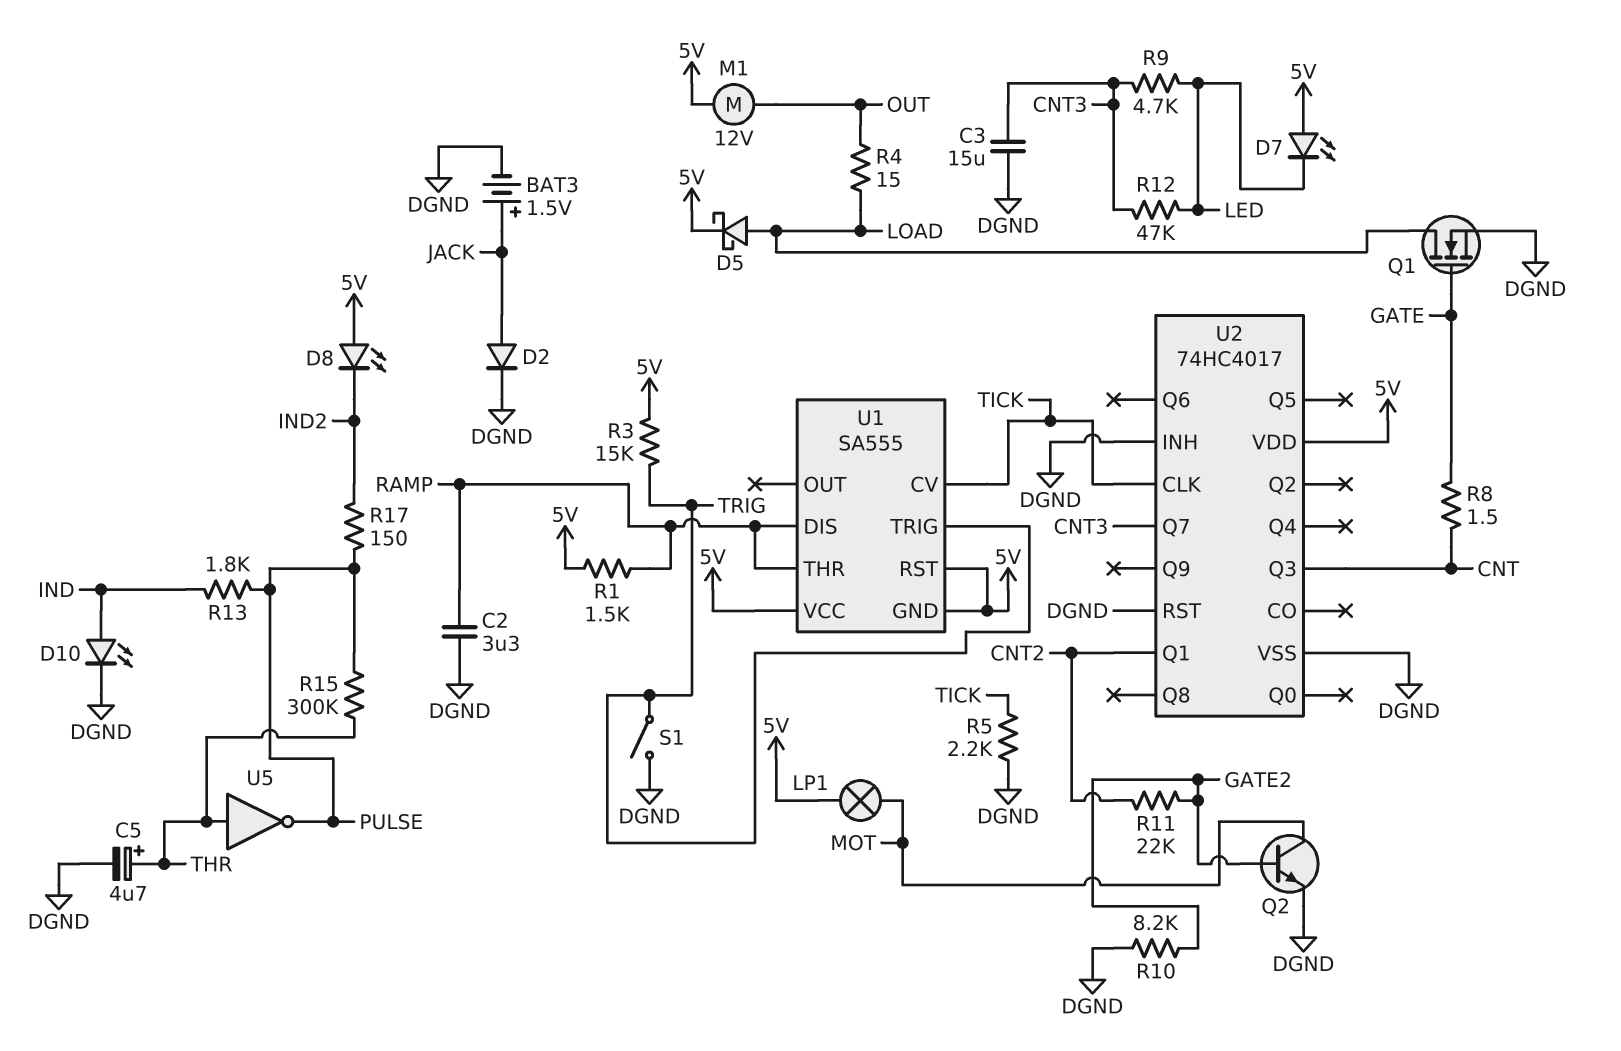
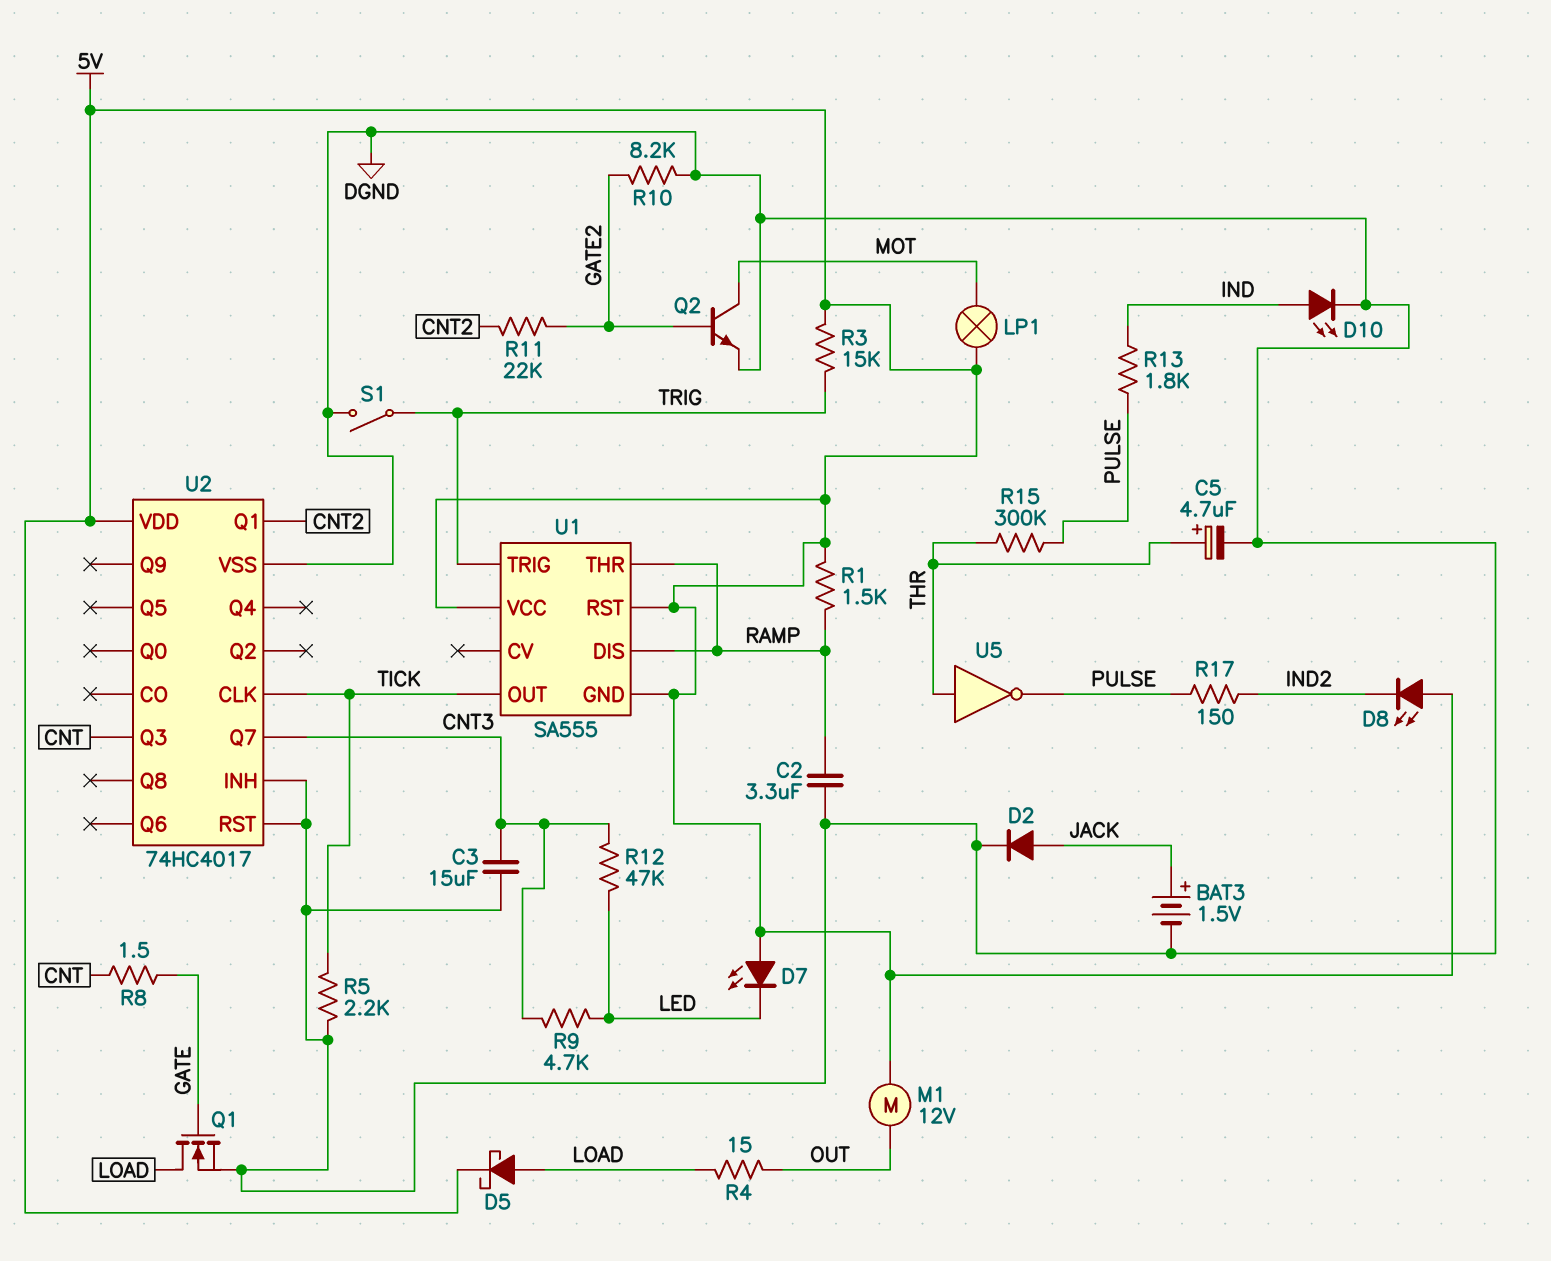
U1 pin CV: TICK -> none
U1 pin OUT: none -> TICK

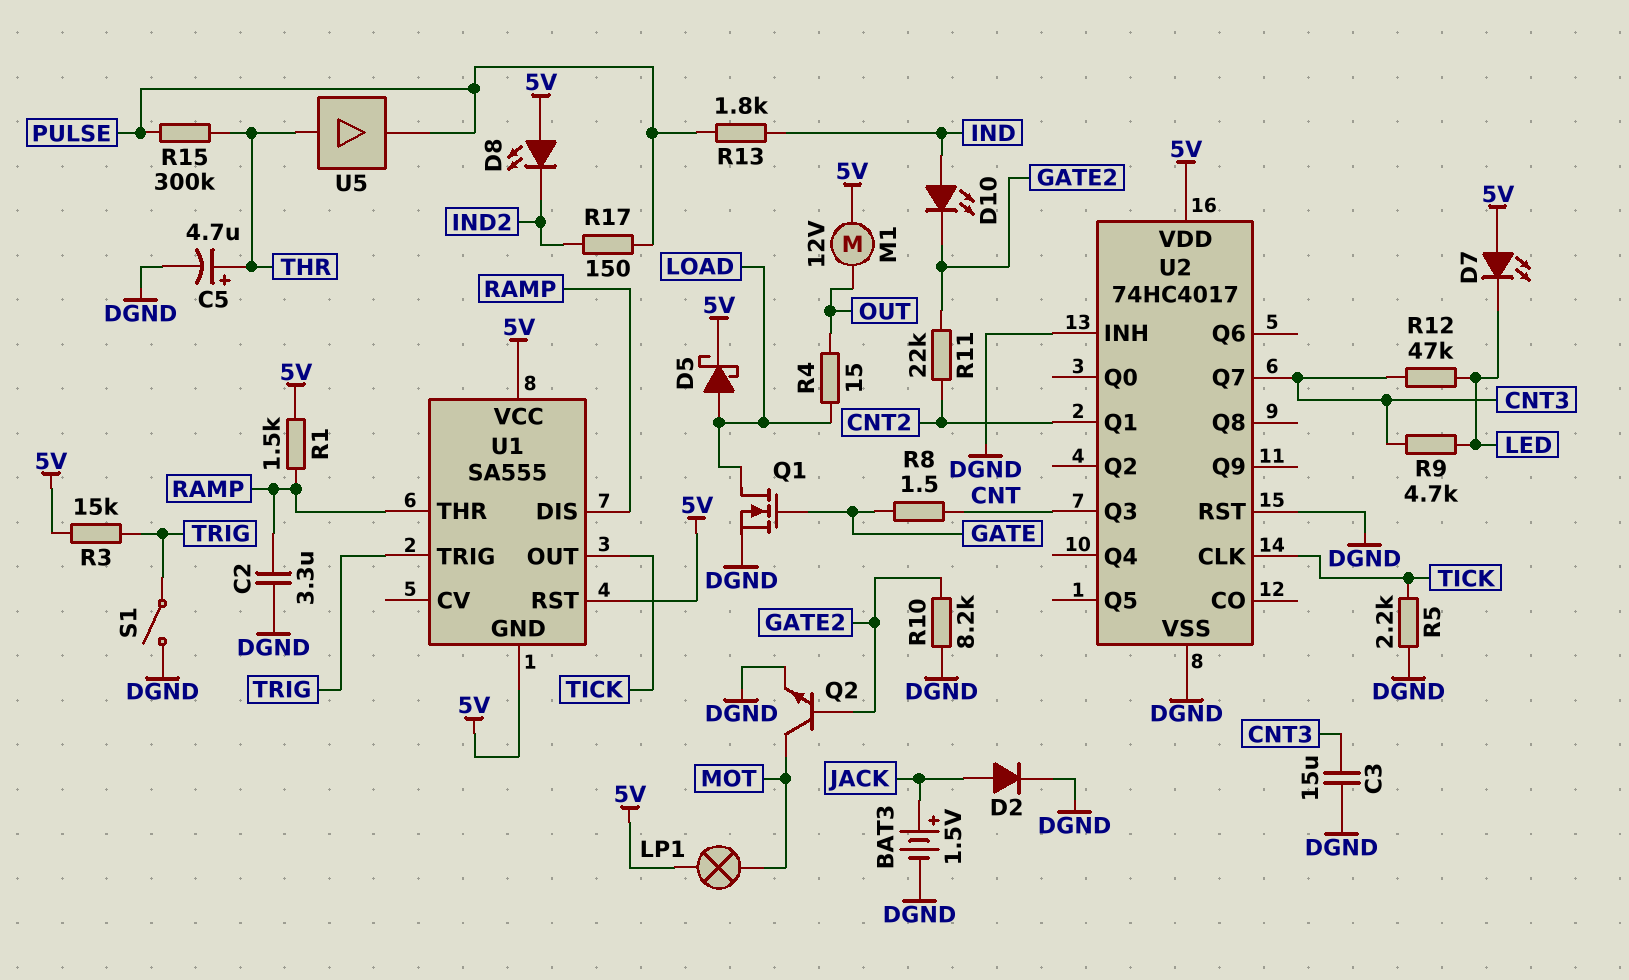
D10: LED (A IND, K DGND) -> LED (A IND, K GATE2)
U5: NOT (in THR, out PULSE) -> buffer (in THR, out PULSE)

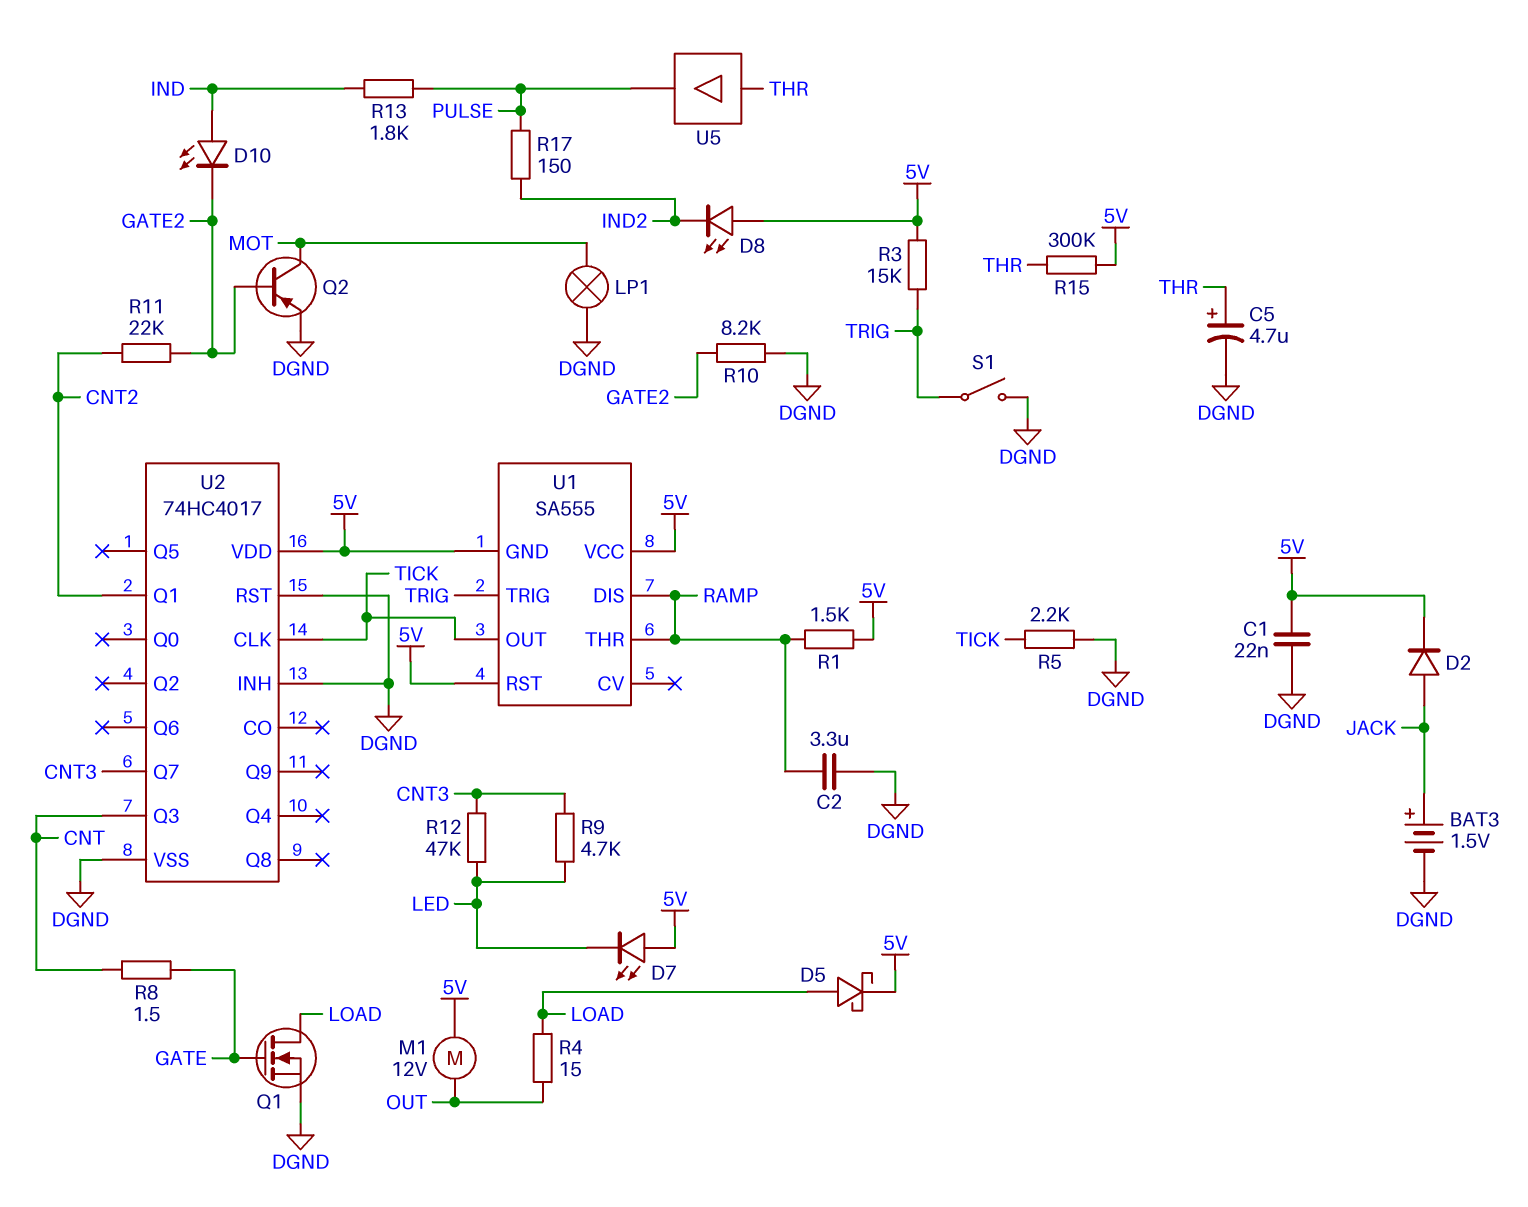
C1: none -> 22nF (5V, DGND)
C3: 15uF (CNT3, DGND) -> none
D2: diode (A JACK, K DGND) -> diode (A JACK, K 5V)
LP1: lamp (5V, MOT) -> lamp (DGND, MOT)
Q2: NPN (B GATE2, C MOT, E DGND) -> PNP (B GATE2, C MOT, E DGND)
R15: 300k (PULSE, THR) -> 300k (5V, THR)

